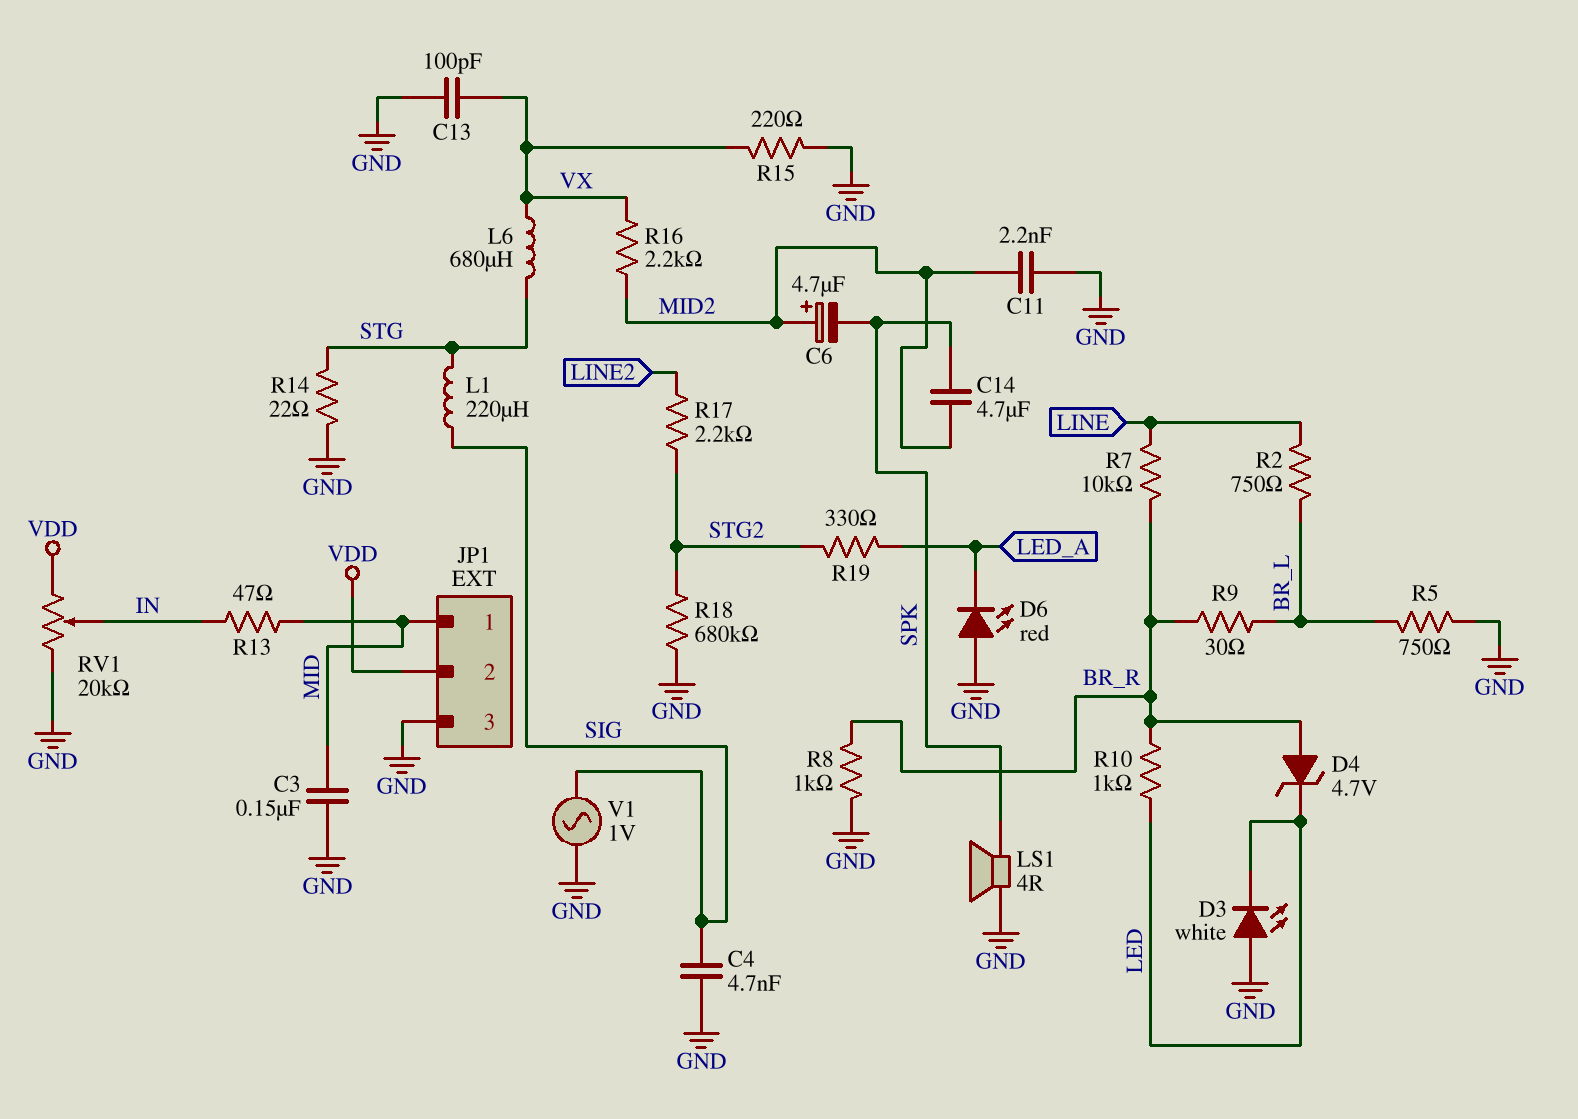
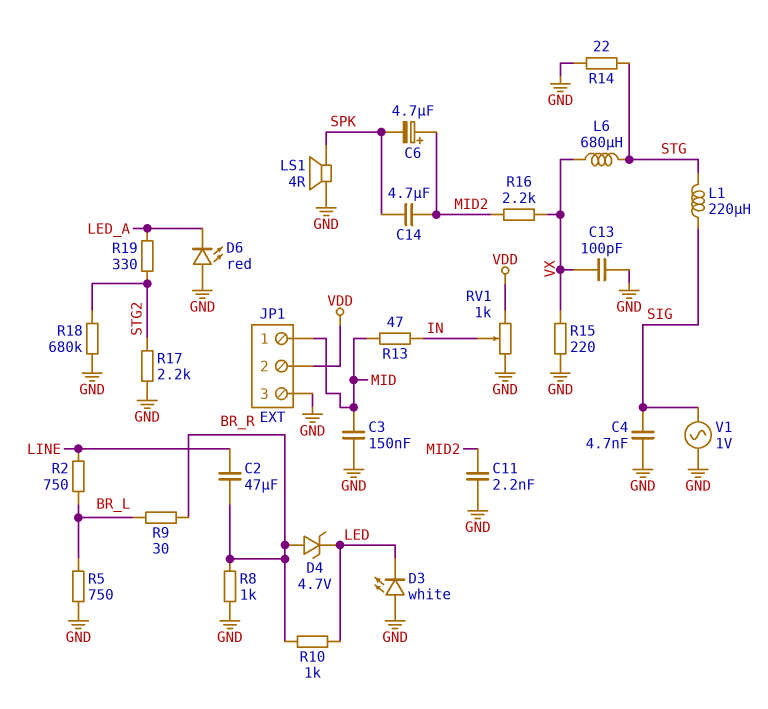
C2: none -> 47uF (BR_R, LINE)
R7: 10k (BR_R, LINE) -> none
R17: 2.2k (LINE2, STG2) -> 2.2k (GND, STG2)
RV1: 20k (GND, VDD, wiper IN) -> 1k (GND, VDD, wiper IN)

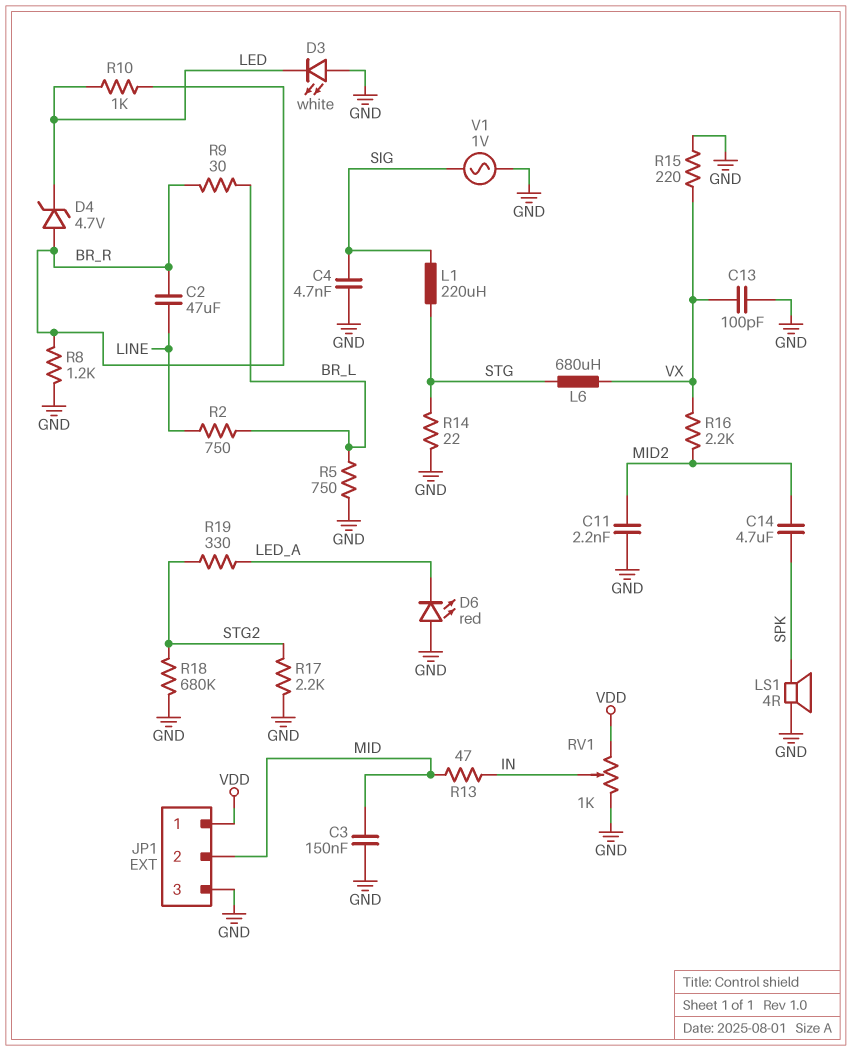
C6: 4.7uF (plus MID2, minus SPK) -> none
JP1 pin 1: MID -> VDD
JP1 pin 2: VDD -> MID
R8: 1k (BR_R, GND) -> 1.2k (BR_R, GND)

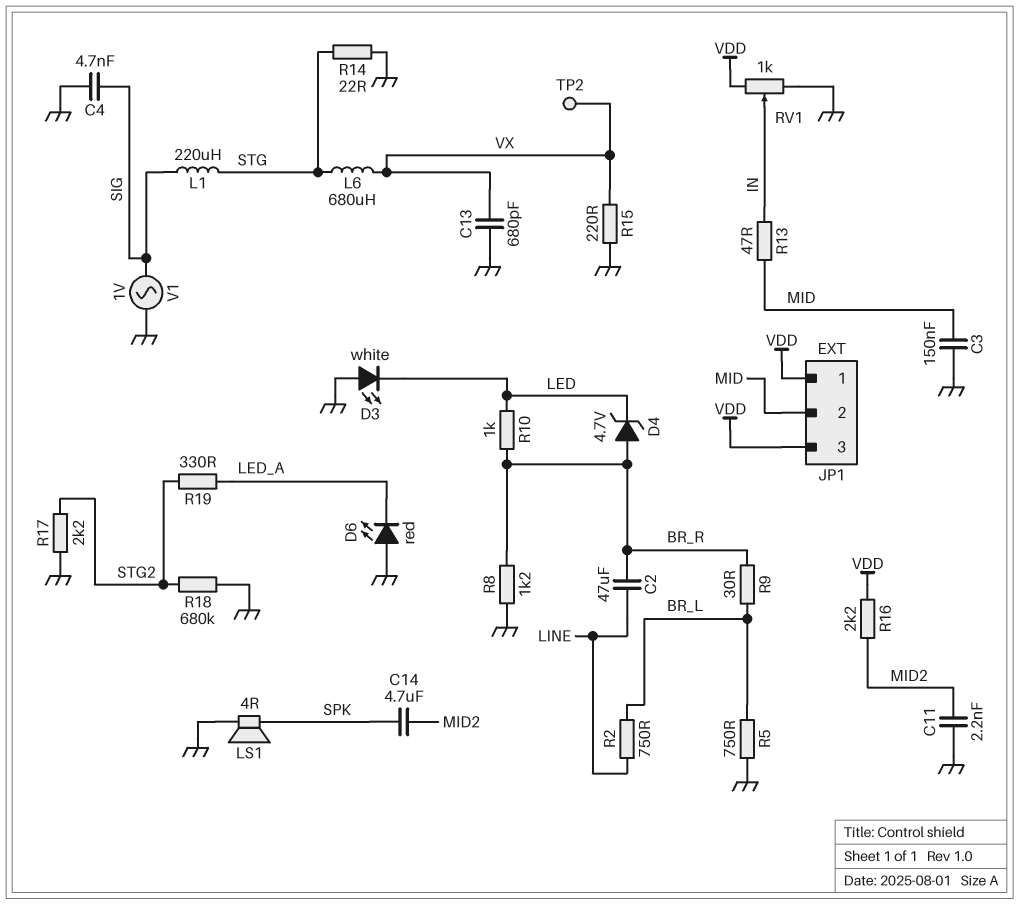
C13: 100pF (GND, VX) -> 680pF (GND, VX)
JP1 pin 3: GND -> VDD
R16: 2.2k (MID2, VX) -> 2.2k (MID2, VDD)
TP2: none -> test point (VX)

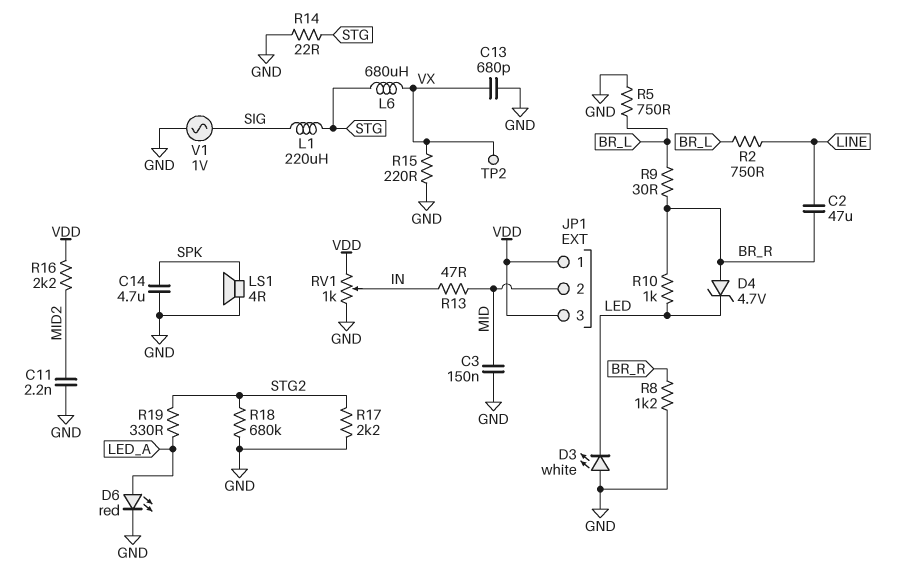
C4: 4.7nF (GND, SIG) -> none
C14: 4.7uF (MID2, SPK) -> 4.7uF (GND, SPK)
D6: LED red (A GND, K LED_A) -> LED red (A LED_A, K GND)

